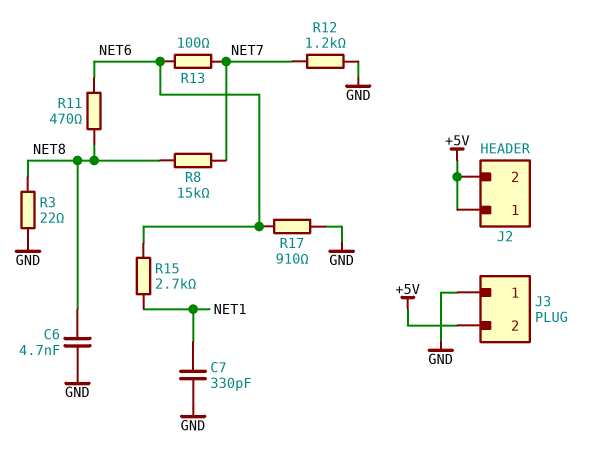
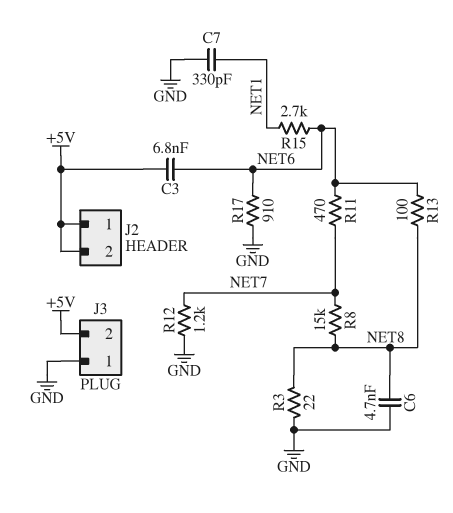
C3: none -> 6.8nF (+5V, NET6)
R11: 470 (NET6, NET8) -> 470 (NET6, NET7)
R13: 100 (NET6, NET7) -> 100 (NET6, NET8)

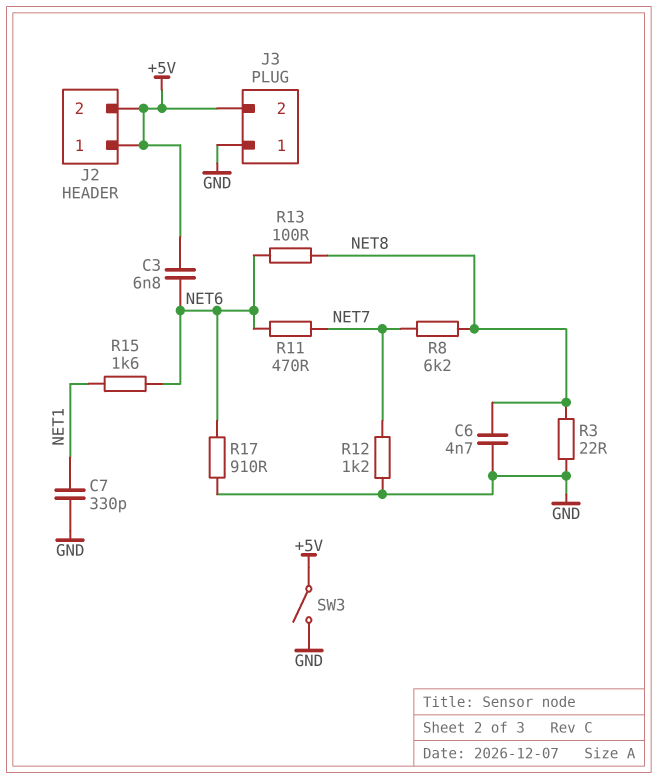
R8: 15k (NET7, NET8) -> 6.2k (NET7, NET8)
R15: 2.7k (NET1, NET6) -> 1.6k (NET1, NET6)
SW3: none -> switch (+5V, GND)

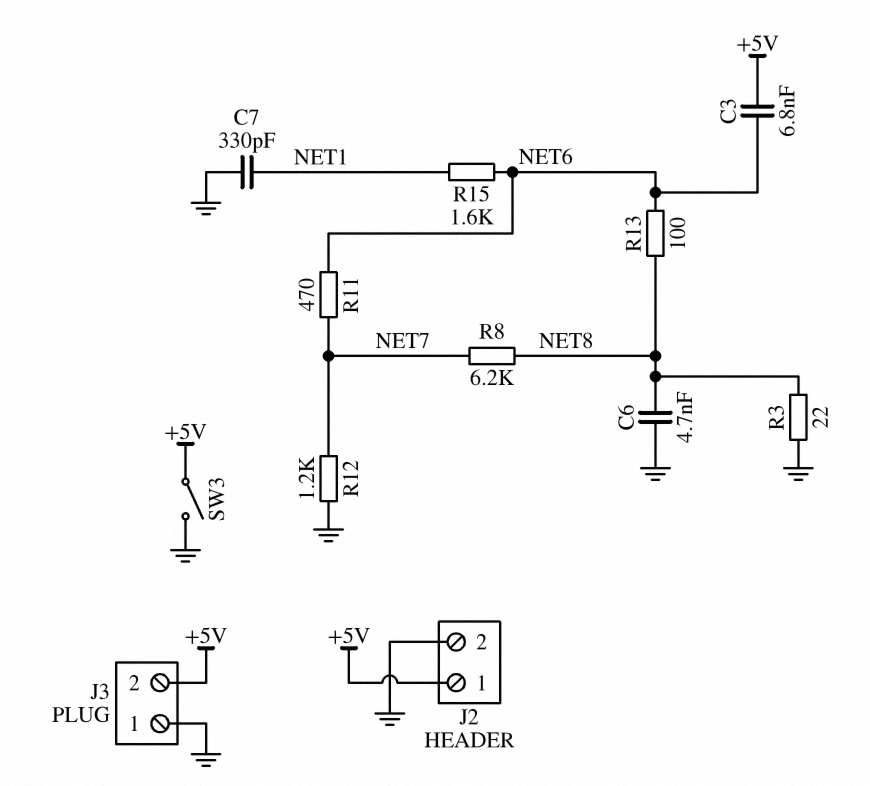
J2 pin 2: +5V -> GND
R17: 910 (GND, NET6) -> none

